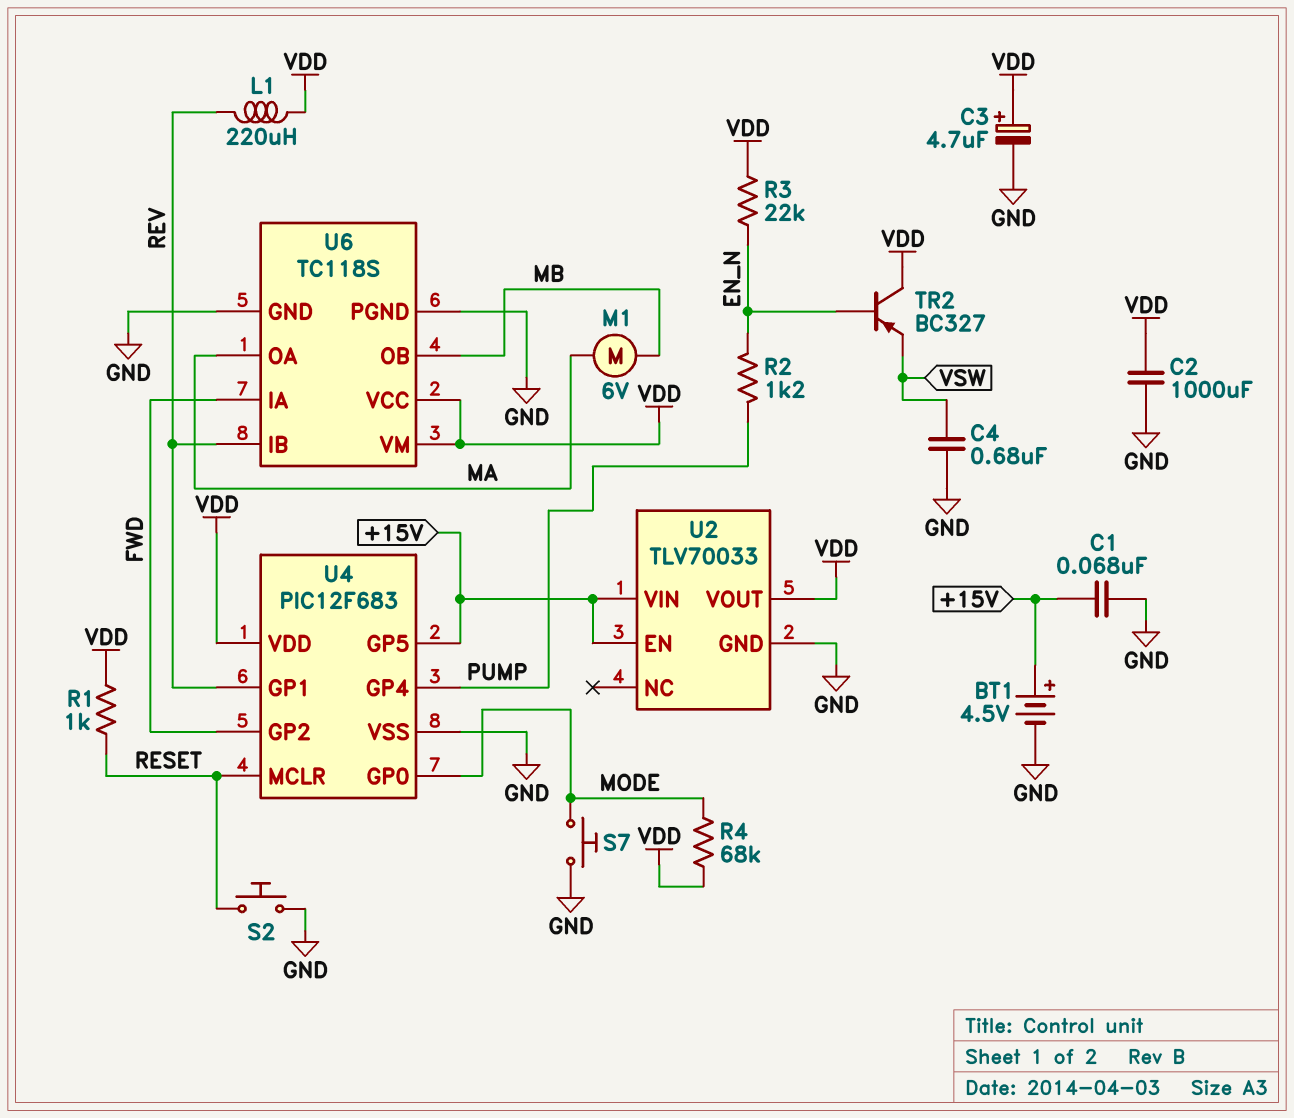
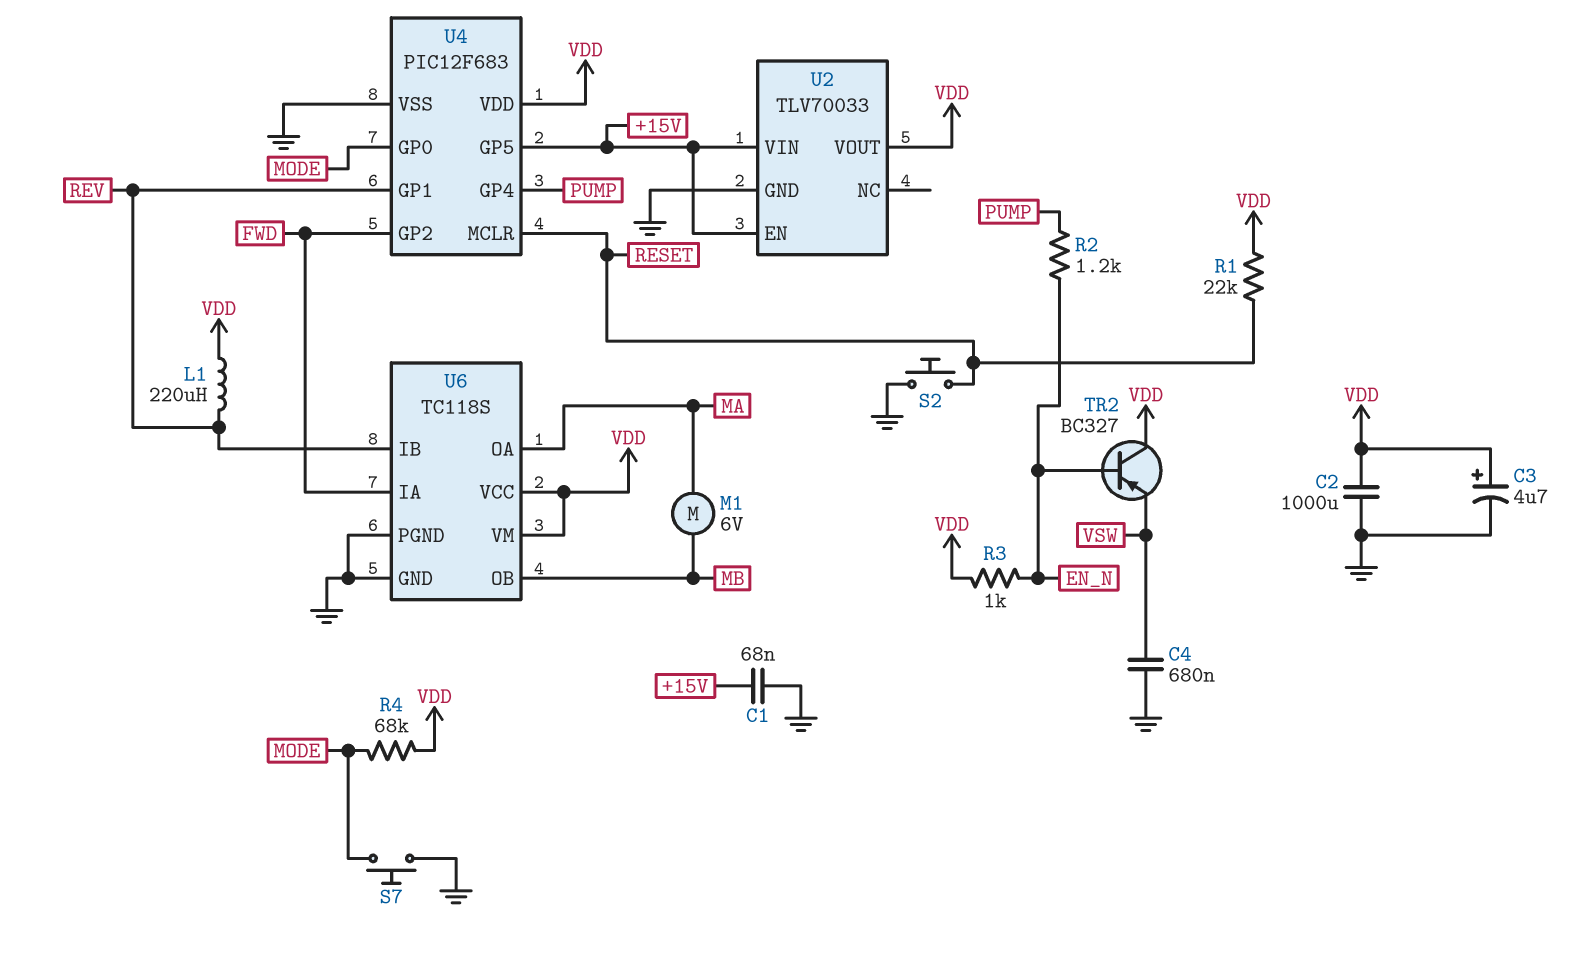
BT1: 4.5V (plus +15V, minus GND) -> none
R1: 1k (RESET, VDD) -> 22k (RESET, VDD)
R3: 22k (EN_N, VDD) -> 1k (EN_N, VDD)

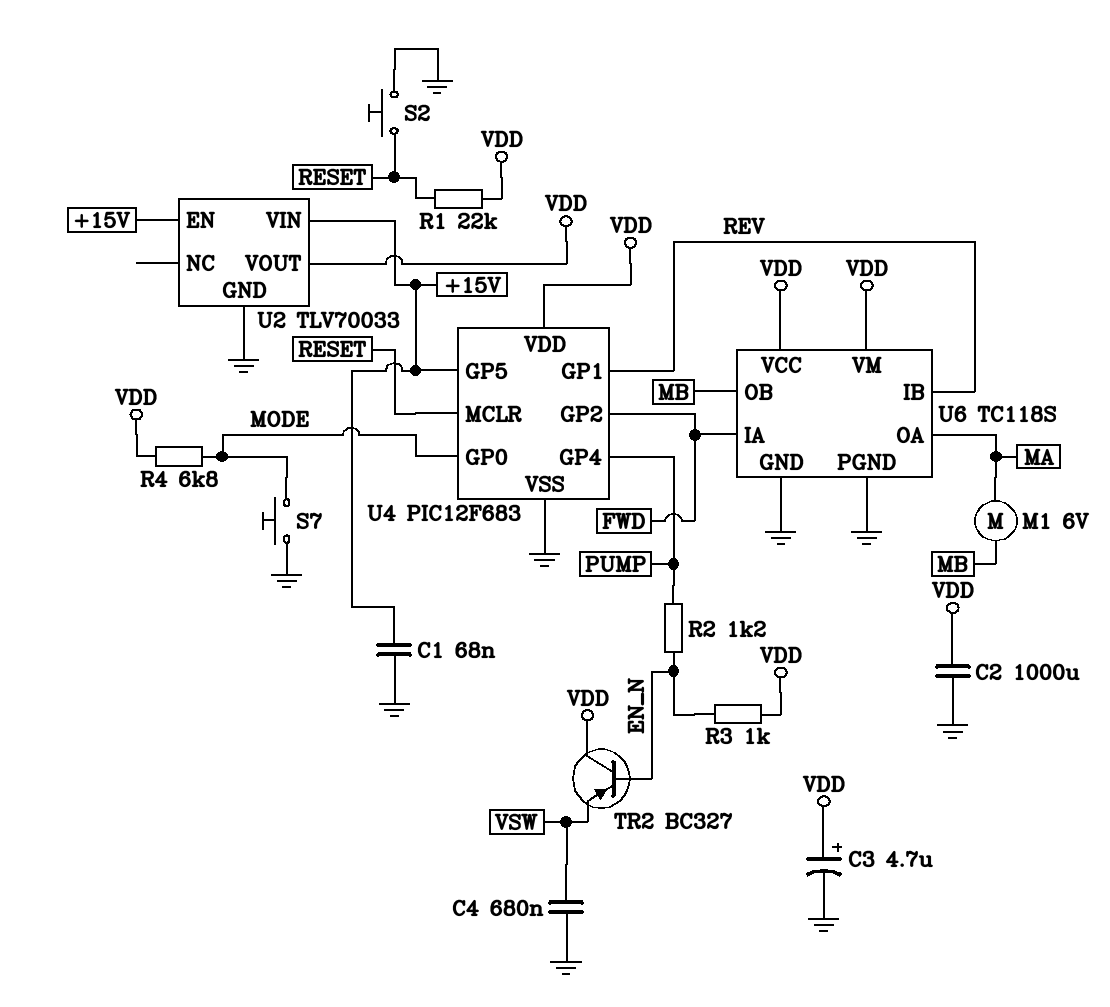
L1: 220uH (REV, VDD) -> none
R4: 68k (MODE, VDD) -> 6.8k (MODE, VDD)

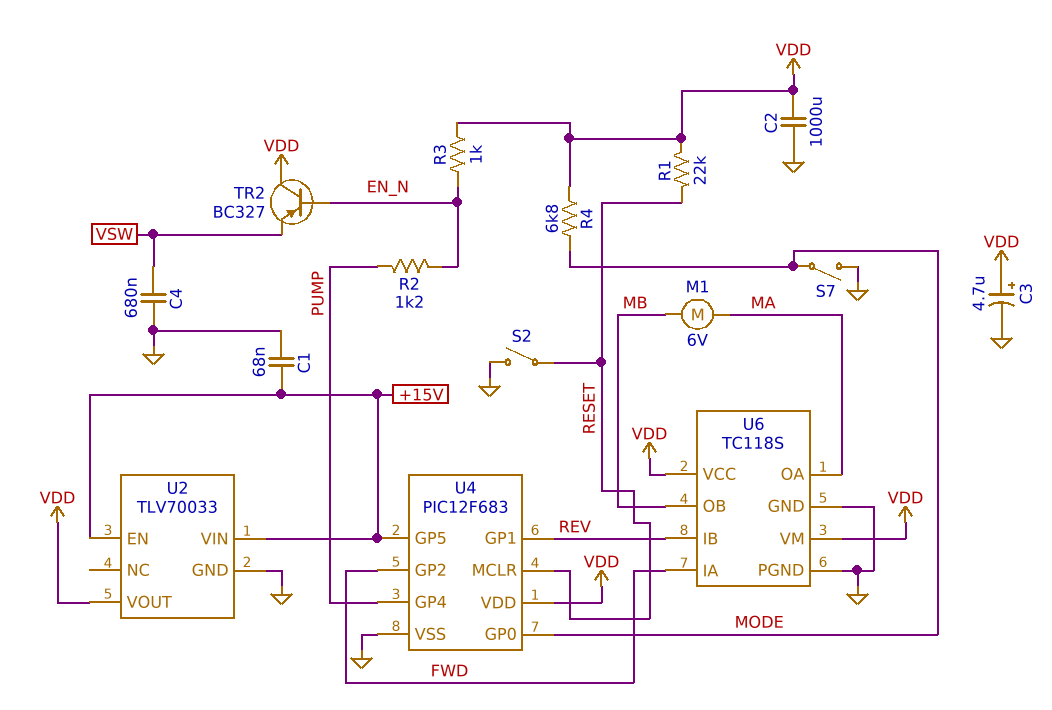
S2: button (GND, RESET) -> switch (GND, RESET)
S7: button (GND, MODE) -> switch (GND, MODE)

